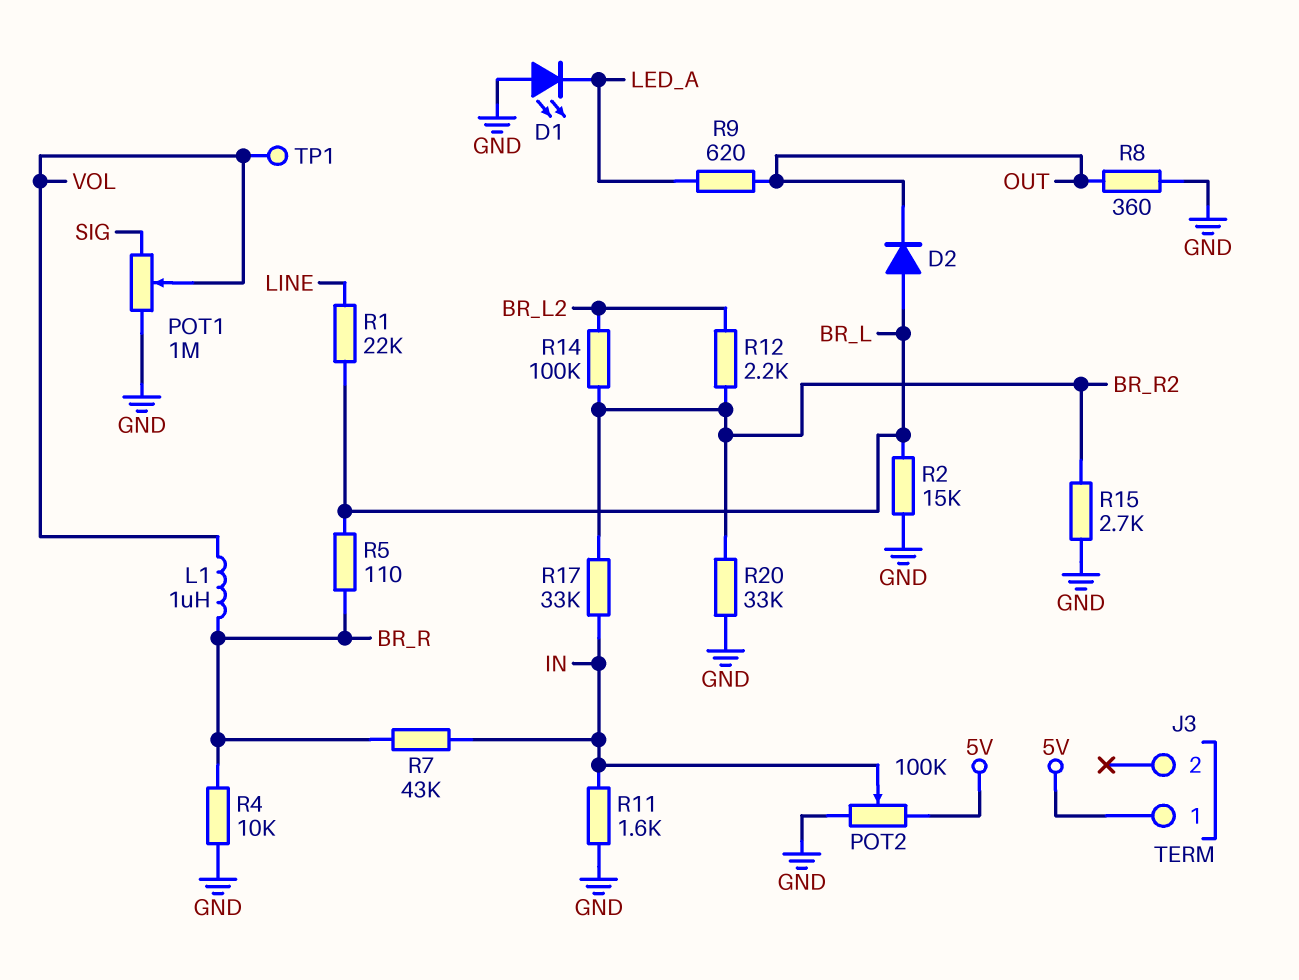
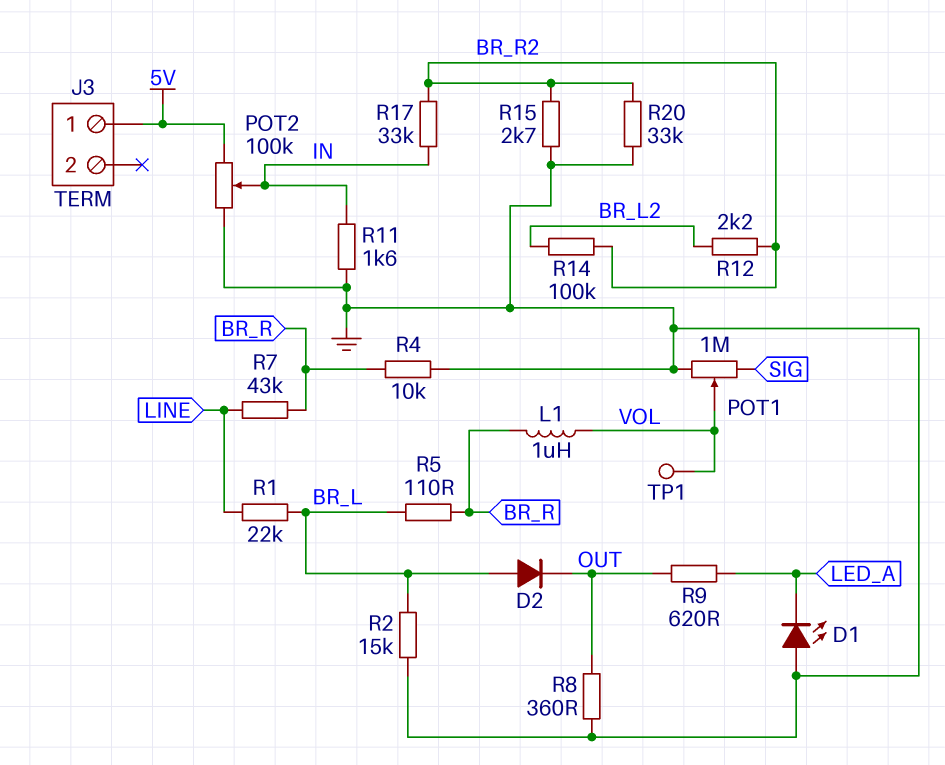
R7: 43k (BR_R, IN) -> 43k (BR_R, LINE)

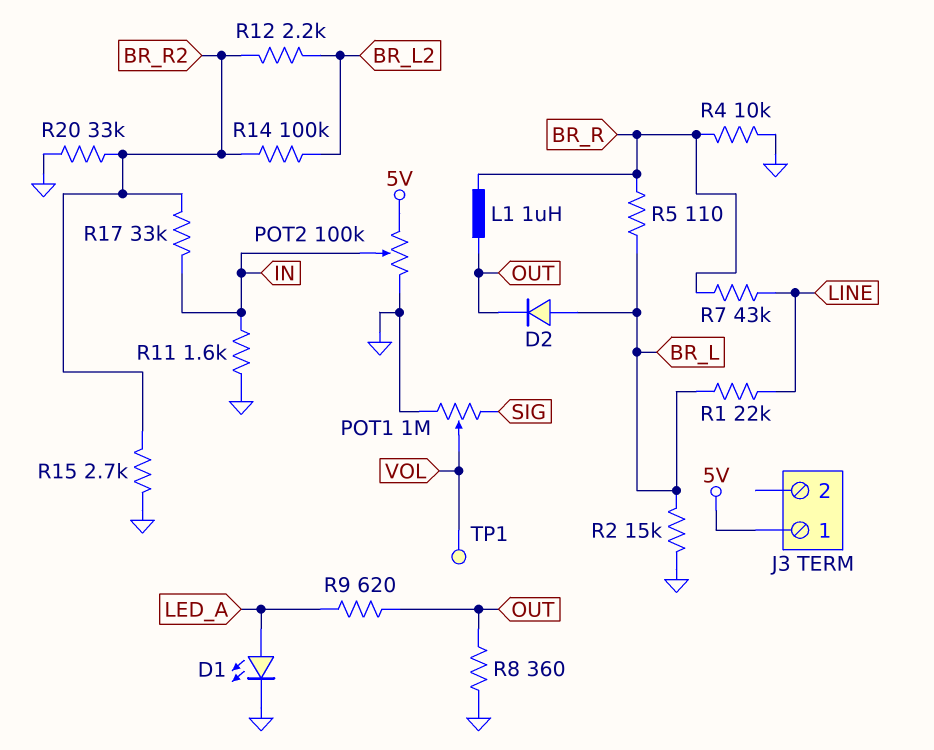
D1: LED (A GND, K LED_A) -> LED (A LED_A, K GND)
L1: 1uH (BR_R, VOL) -> 1uH (BR_R, OUT)

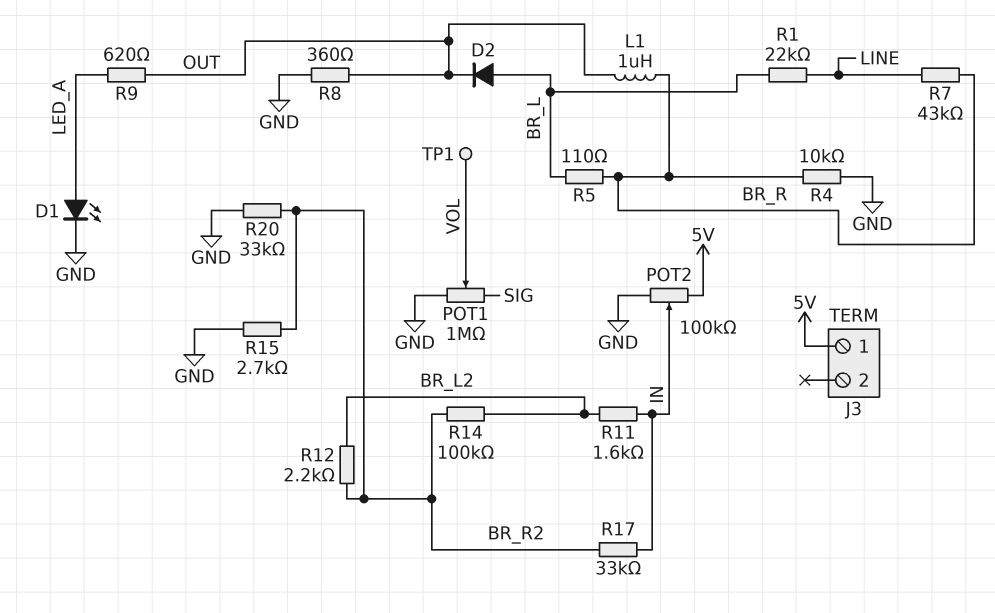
R2: 15k (BR_L, GND) -> none
R11: 1.6k (GND, IN) -> 1.6k (BR_L2, IN)

